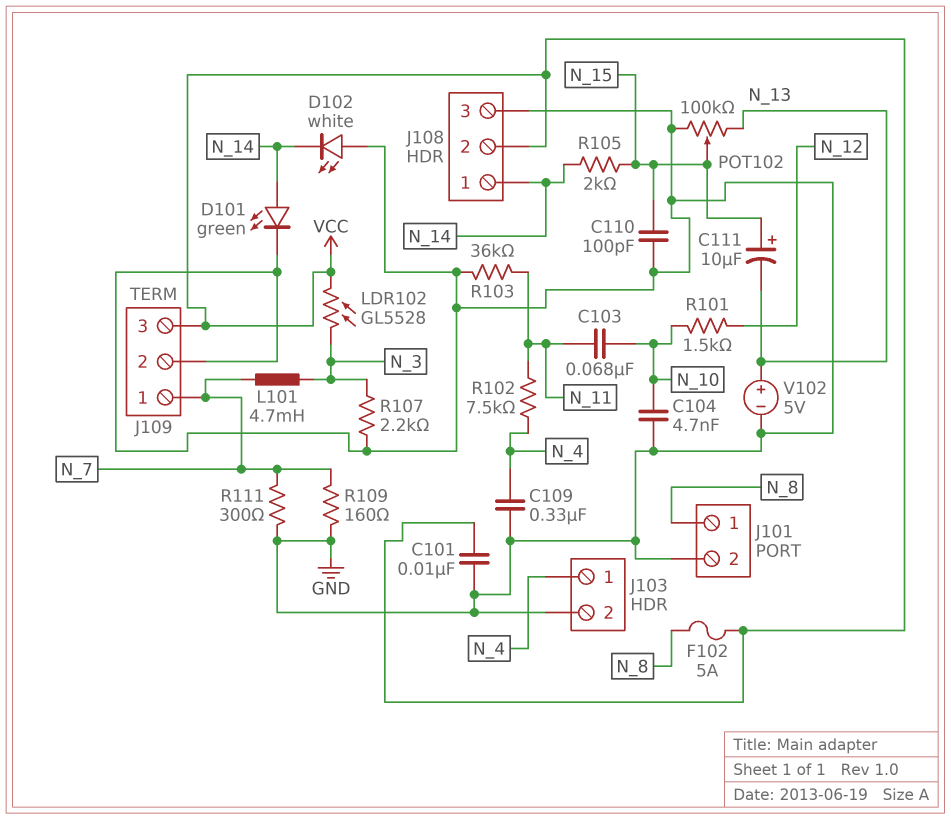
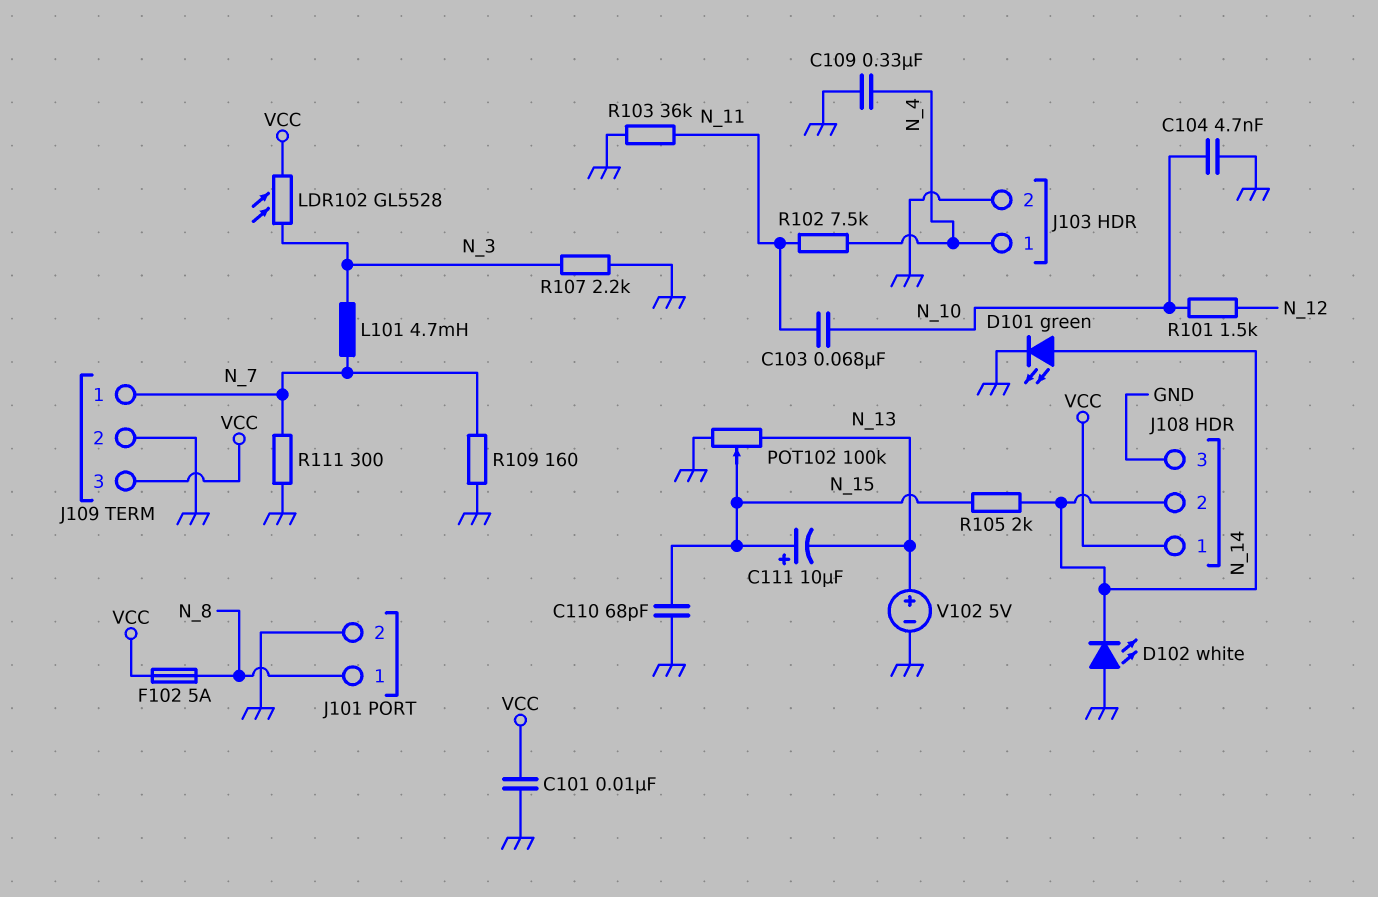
C110: 100pF (GND, N_15) -> 68pF (GND, N_15)
J108 pin 1: N_14 -> VCC
J108 pin 2: VCC -> N_14

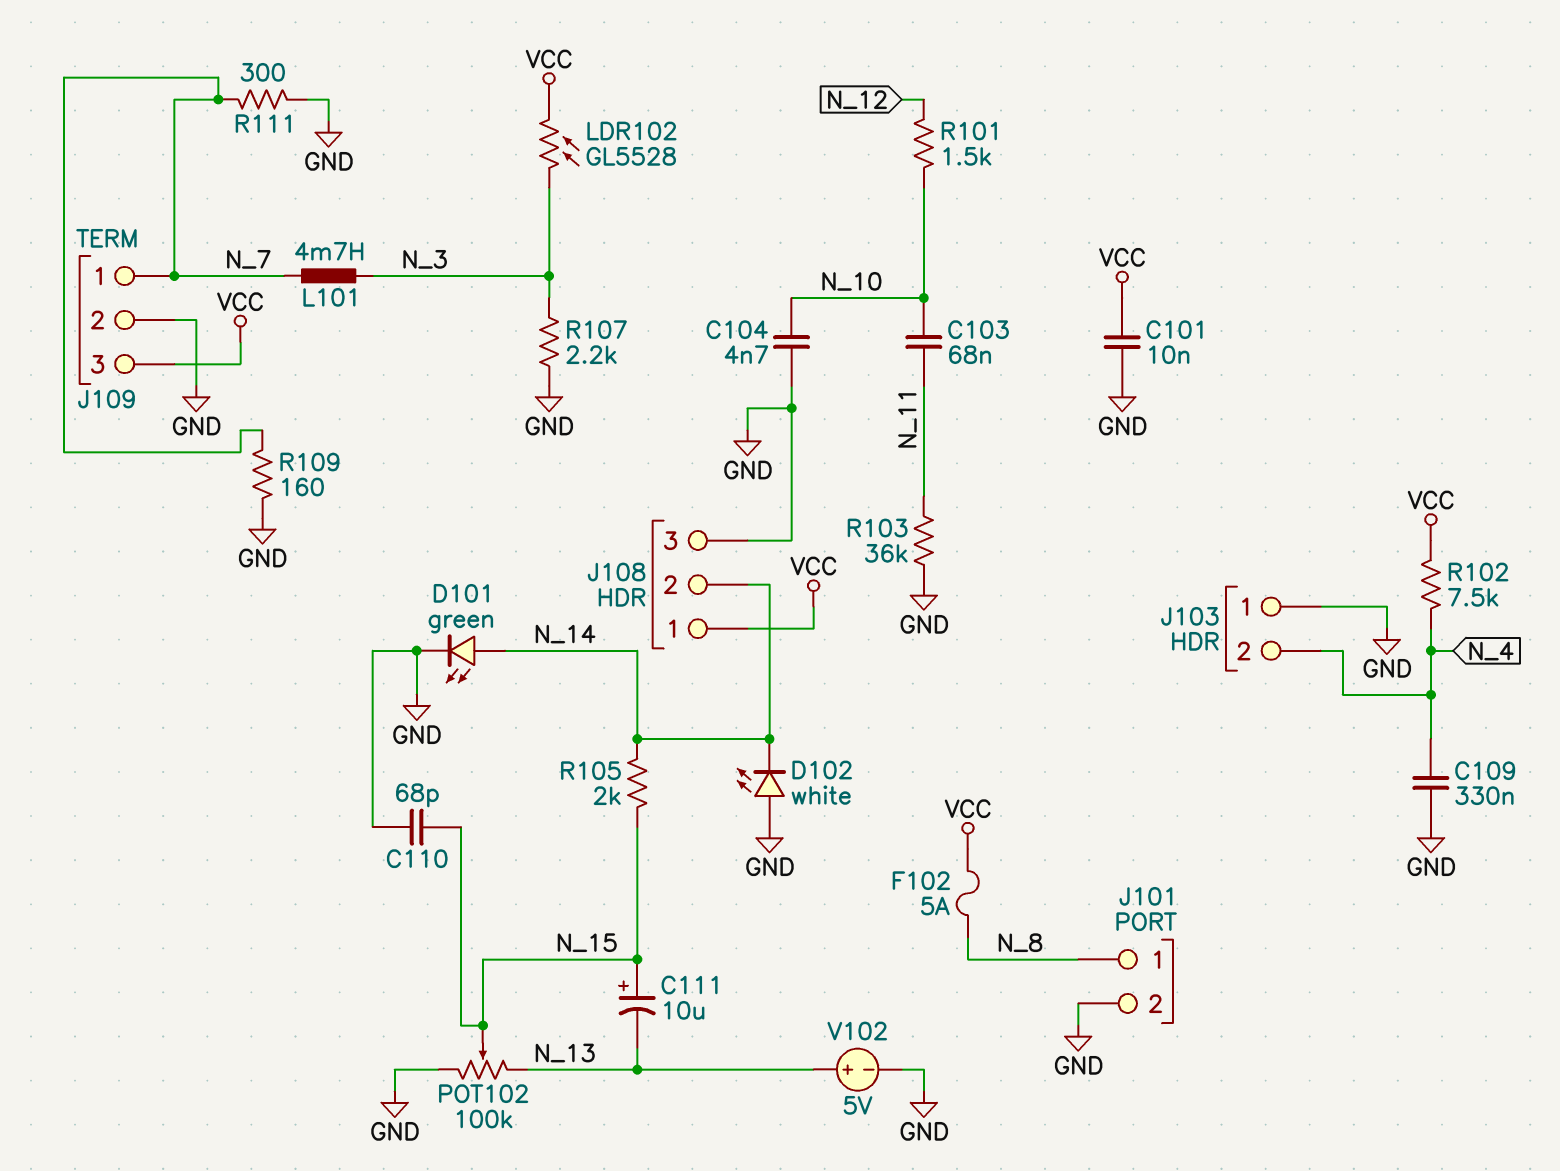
J103 pin 1: N_4 -> GND
J103 pin 2: GND -> N_4
R102: 7.5k (N_4, N_11) -> 7.5k (N_4, VCC)

